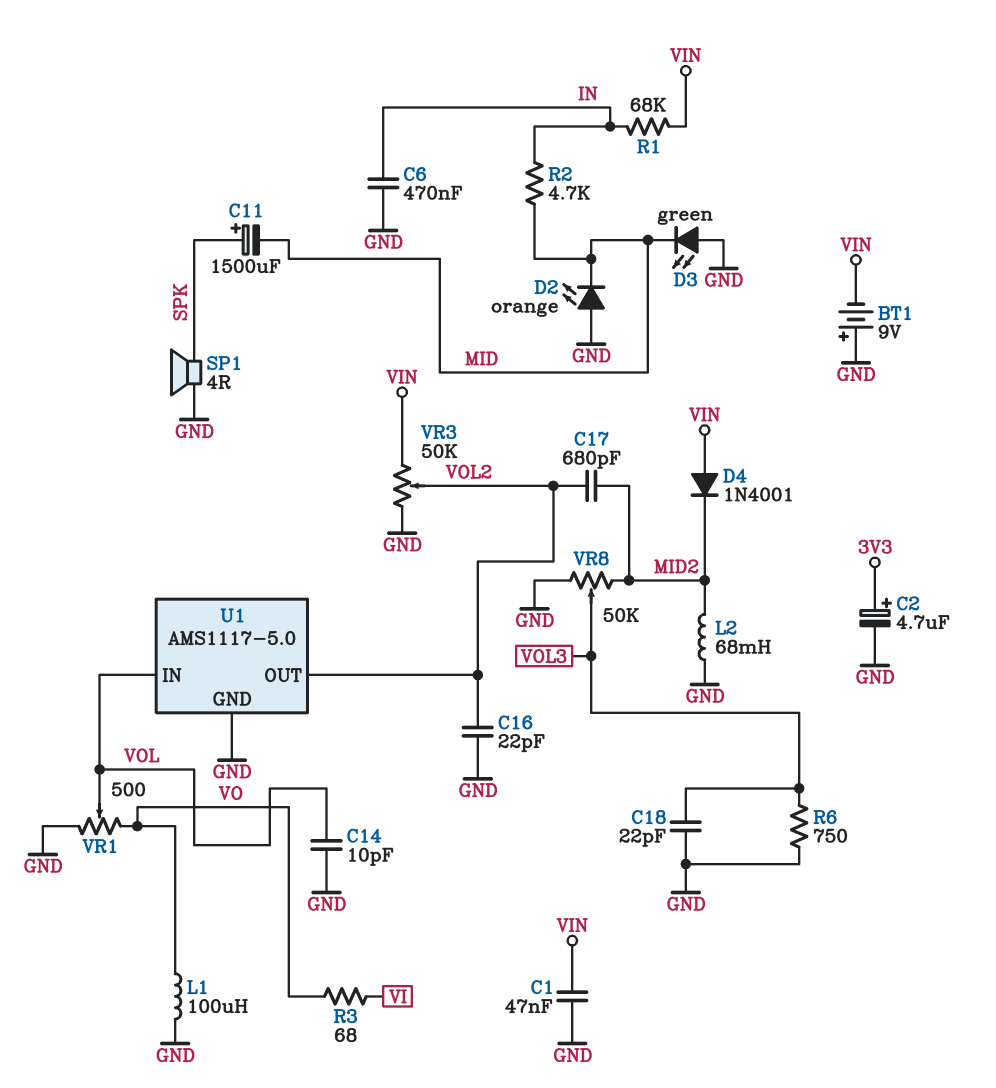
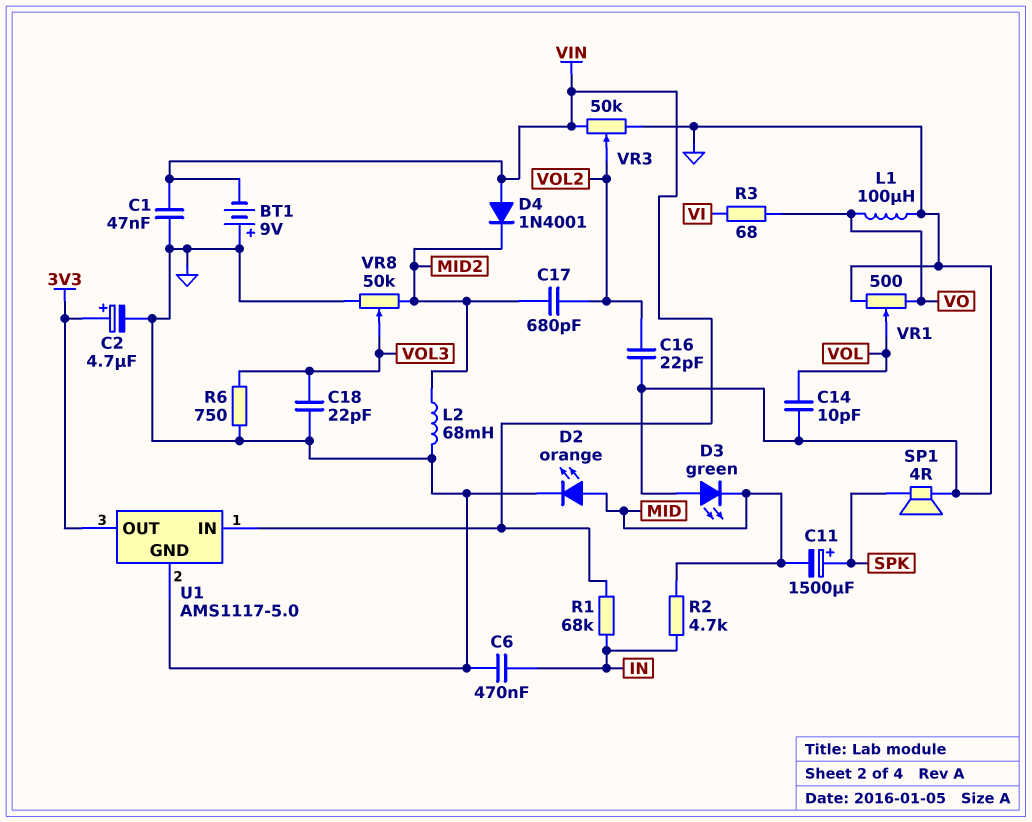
D2: LED orange (A GND, K MID) -> LED orange (A MID, K GND)
U1 pin IN: VOL -> VIN
U1 pin OUT: VOL2 -> 3V3

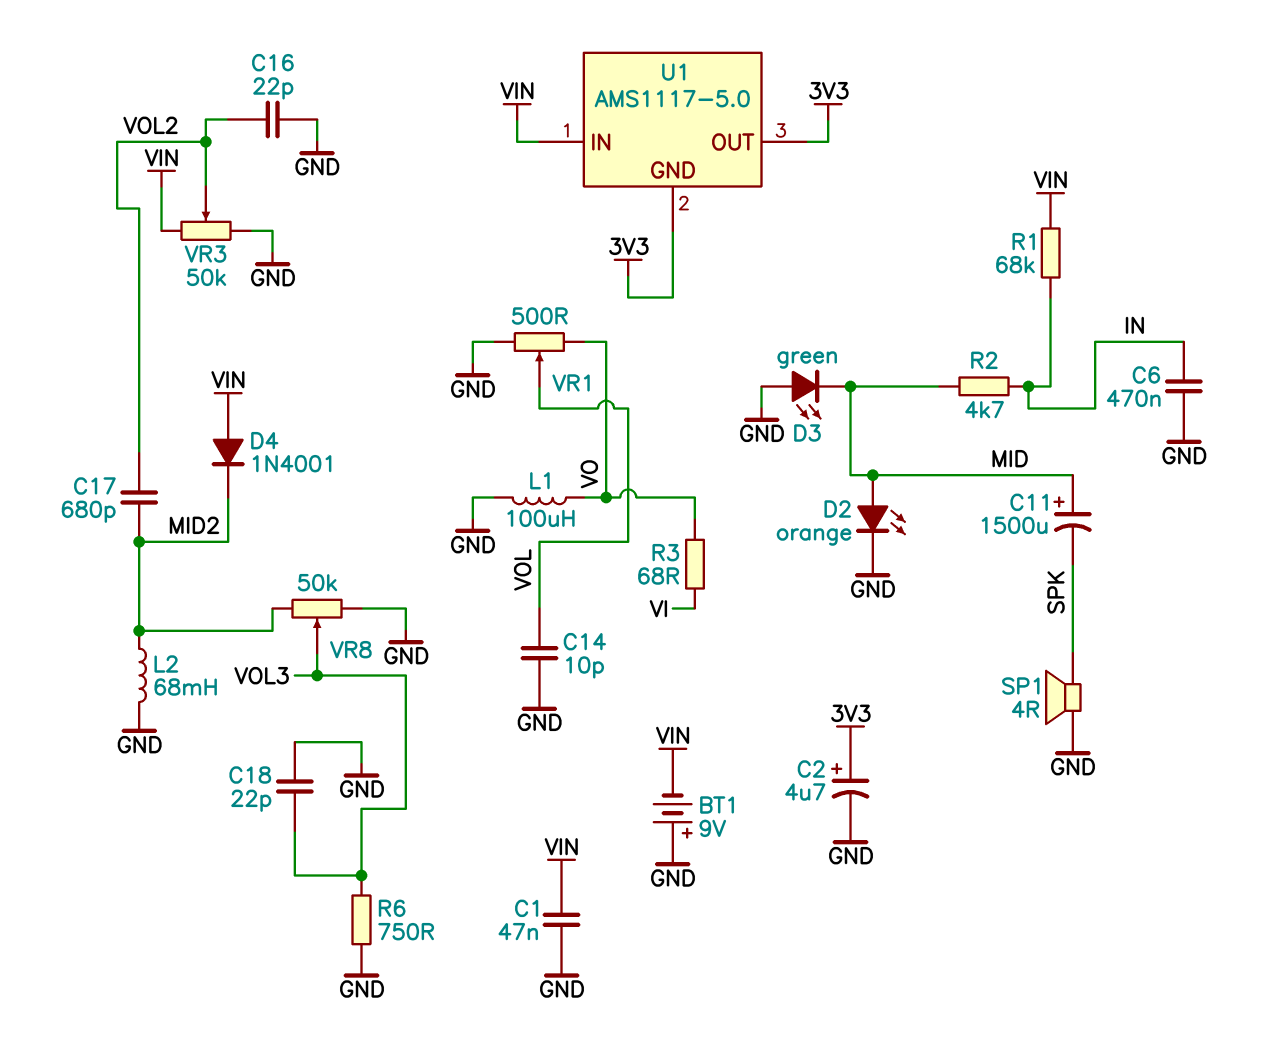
C11: 1500uF (plus SPK, minus MID) -> 1500uF (plus MID, minus SPK)
U1 pin GND: GND -> 3V3

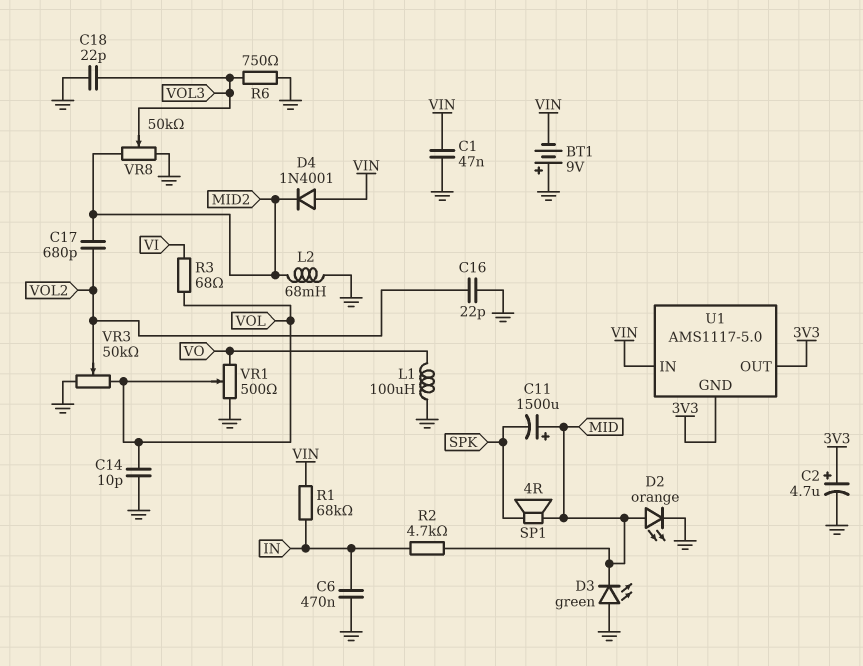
R3: 68 (VI, VO) -> 68 (VI, VOL)
SP1: speaker 4R (GND, SPK) -> speaker 4R (MID, SPK)
VR3: 50k (GND, VIN, wiper VOL2) -> 50k (GND, VOL, wiper VOL2)

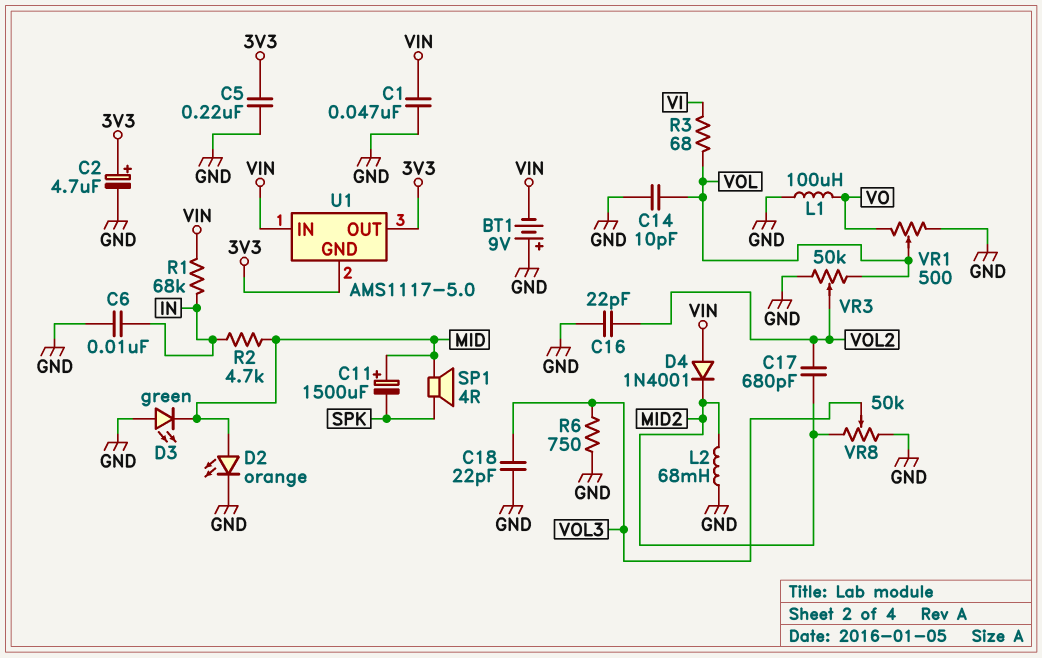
C5: none -> 220nF (3V3, GND)
C6: 470nF (GND, IN) -> 10nF (GND, IN)

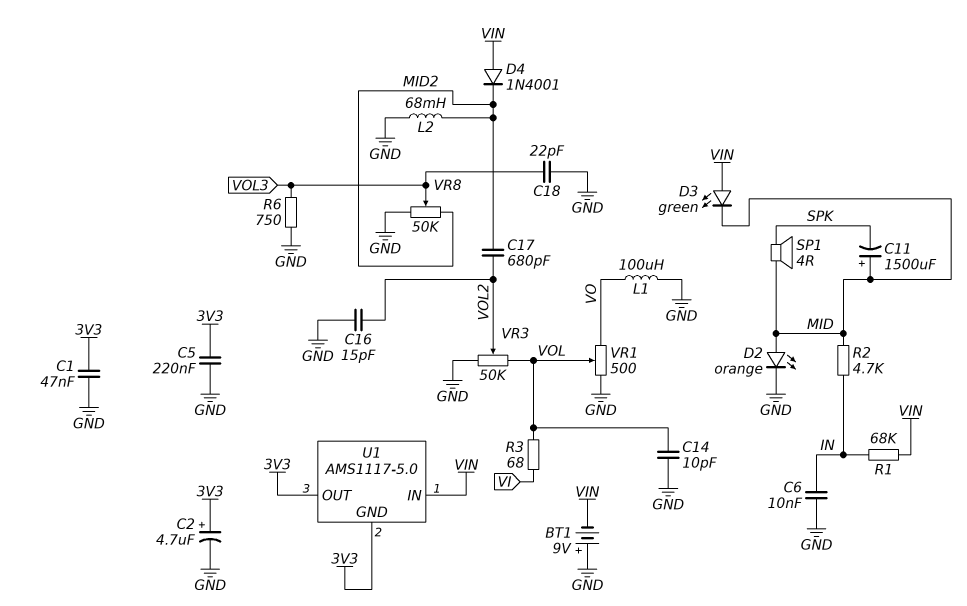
C1: 47nF (GND, VIN) -> 47nF (3V3, GND)
C16: 22pF (GND, VOL2) -> 15pF (GND, VOL2)
D3: LED green (A GND, K MID) -> LED green (A VIN, K MID)

